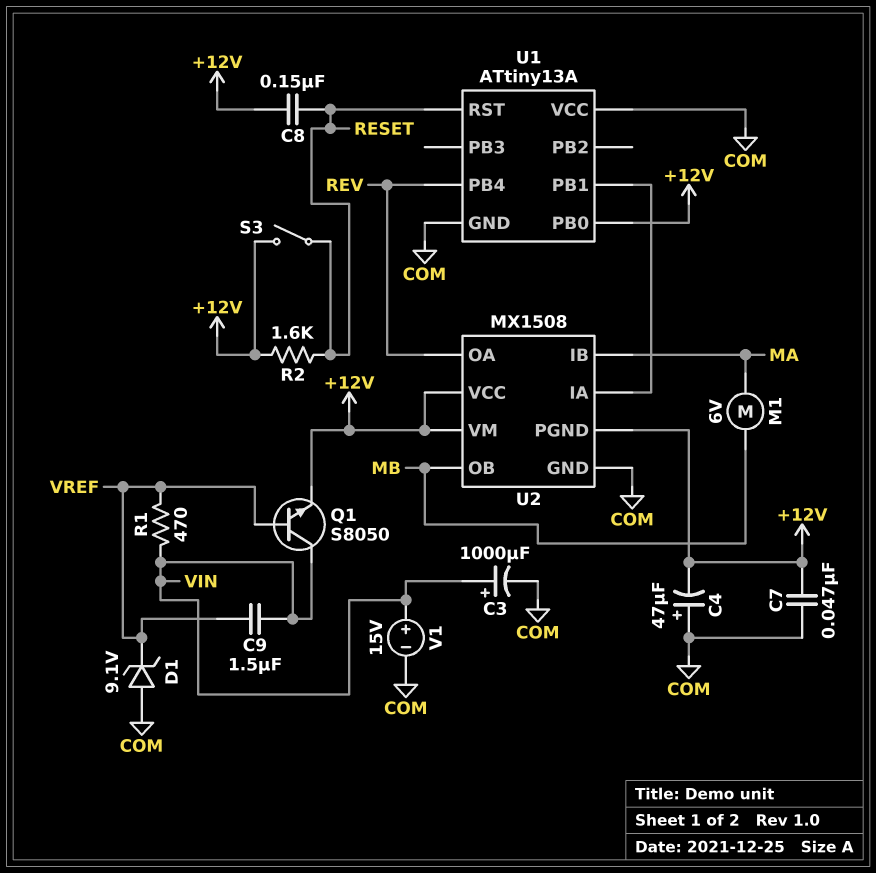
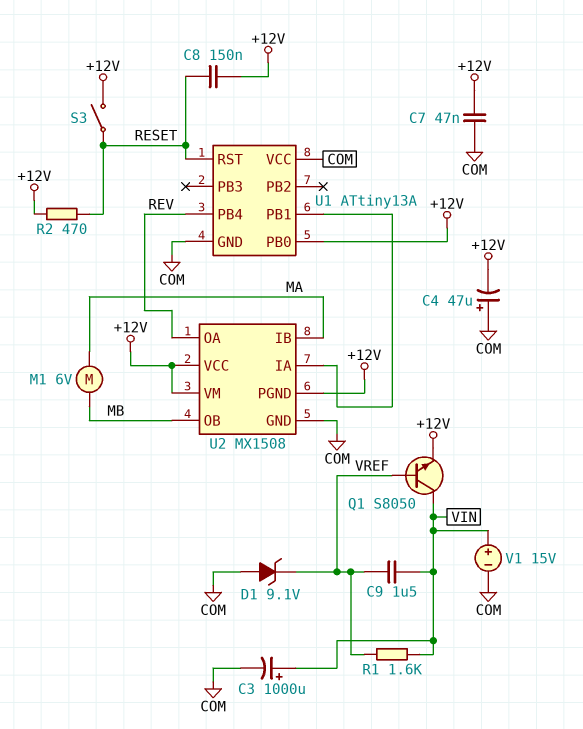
R1: 470 (VIN, VREF) -> 1.6k (VIN, VREF)
R2: 1.6k (+12V, RESET) -> 470 (+12V, RESET)

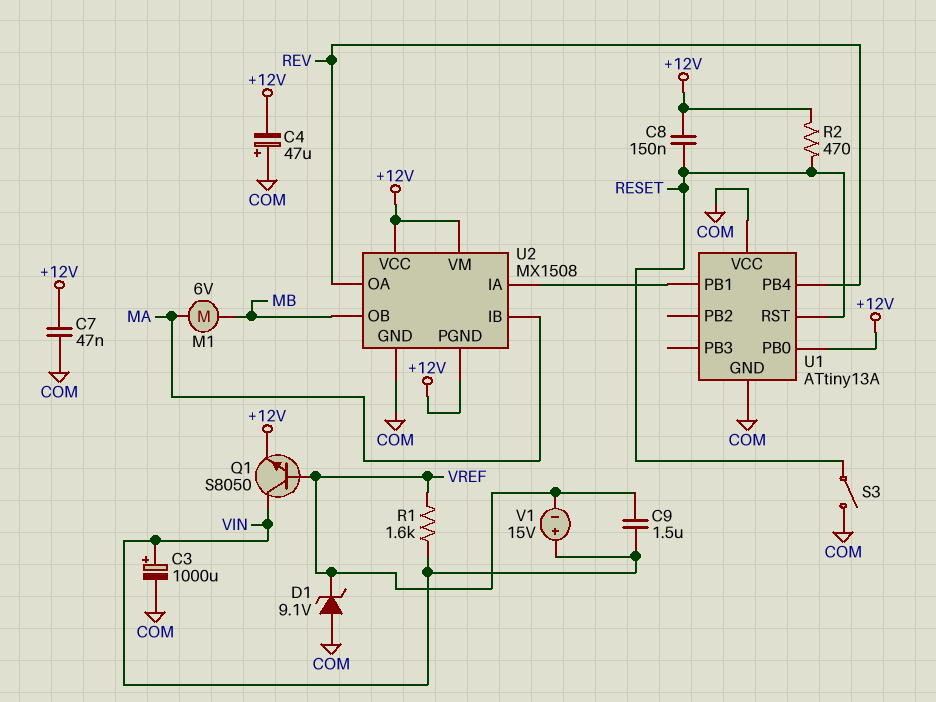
S3: switch (+12V, RESET) -> switch (COM, RESET)
V1: 15V (plus VIN, minus COM) -> 15V (plus VIN, minus VREF)

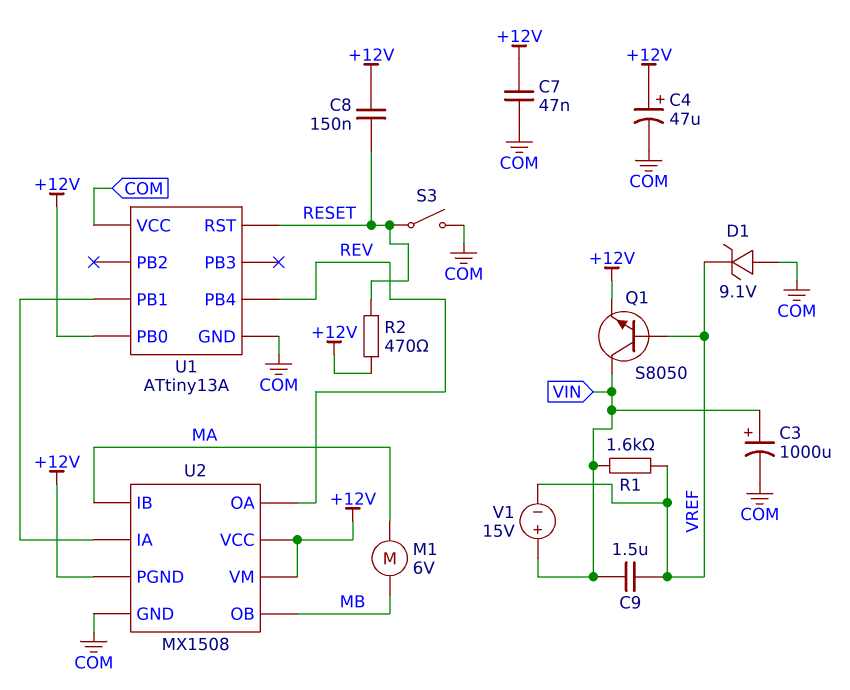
C4: 47uF (plus COM, minus +12V) -> 47uF (plus +12V, minus COM)

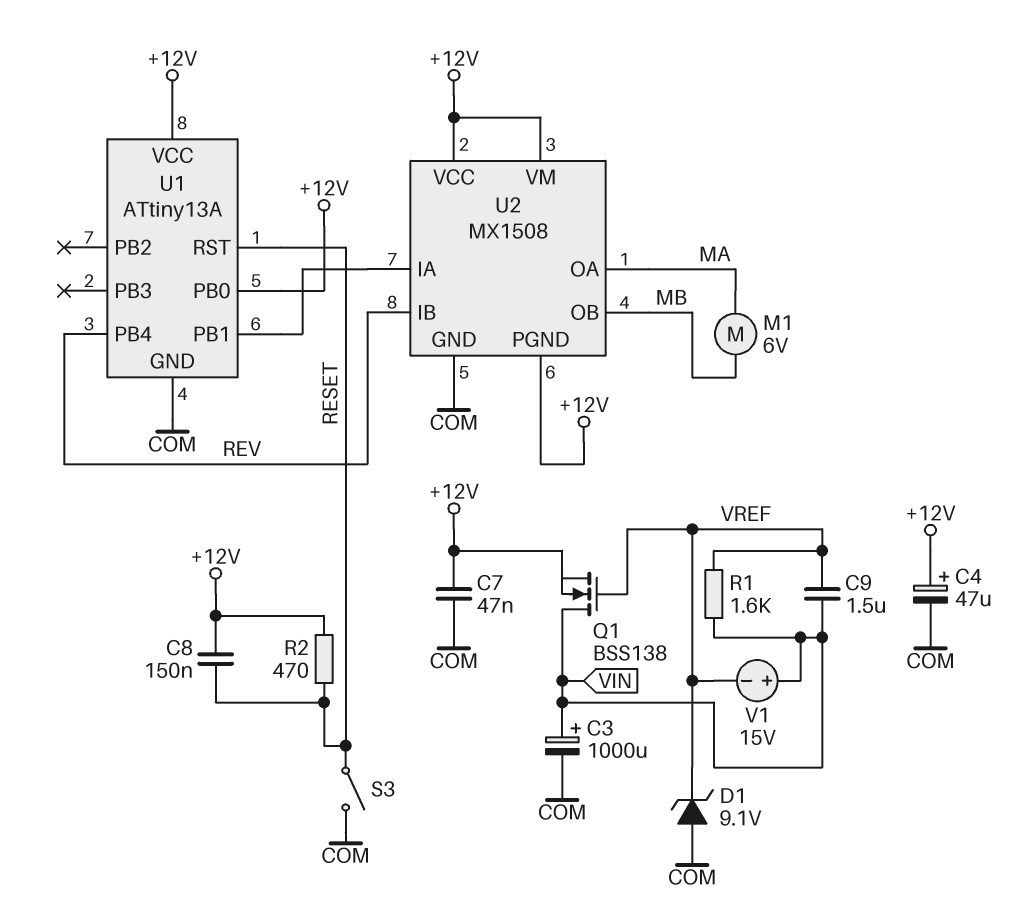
Q1: NPN S8050 (B VREF, C VIN, E +12V) -> NMOS BSS138 (G VREF, D VIN, S +12V)
U1 pin VCC: COM -> +12V
U2 pin IB: MA -> REV
U2 pin OA: REV -> MA

